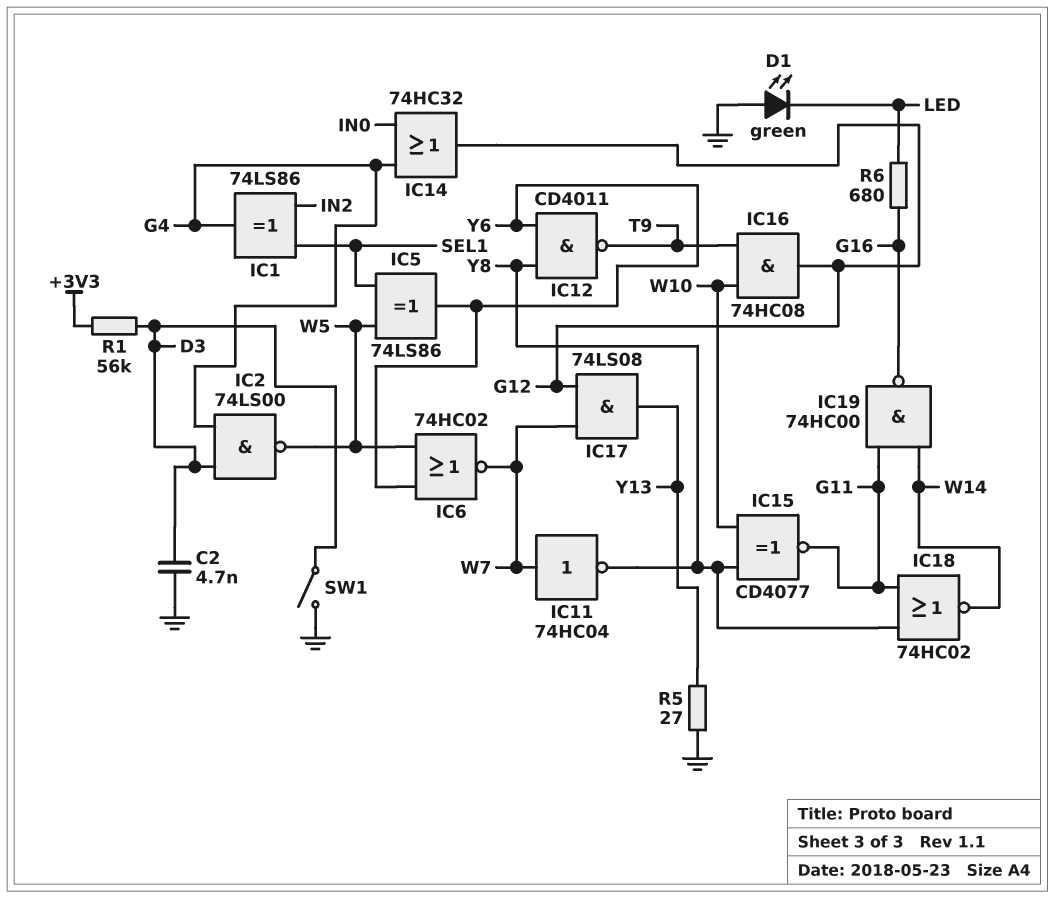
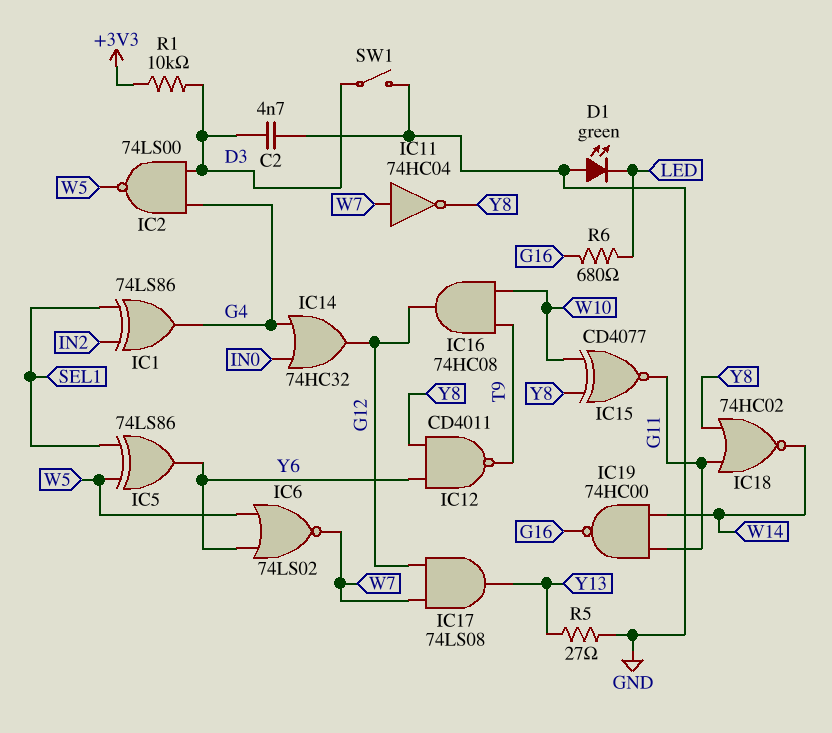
IC6: NOR 74HC02 (in W5, in Y6, out W7) -> NOR 74LS02 (in W5, in Y6, out W7)
R1: 56k (+3V3, D3) -> 10k (+3V3, D3)

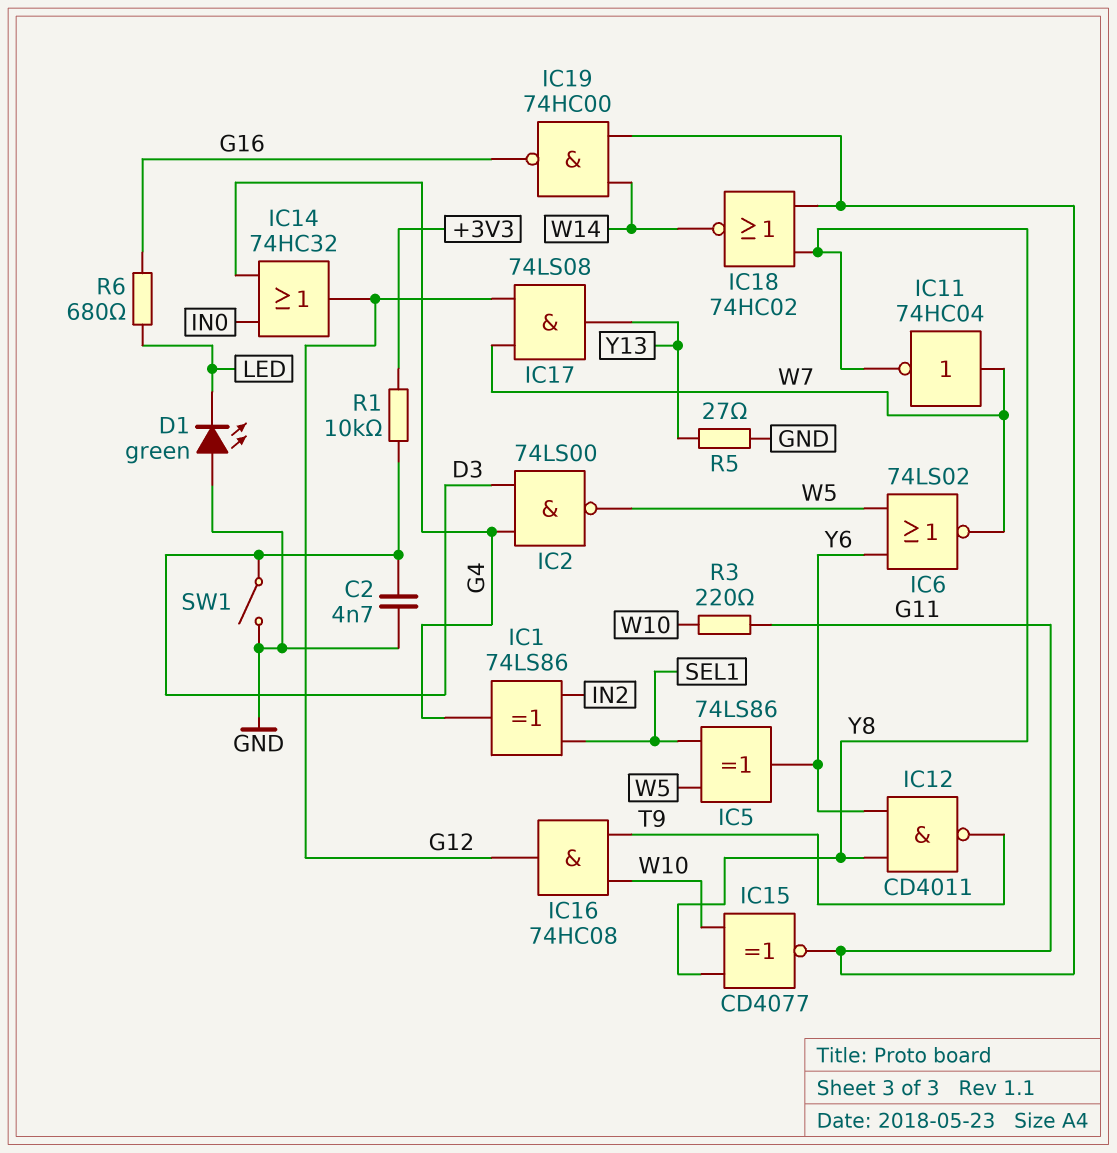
R3: none -> 220 (G11, W10)

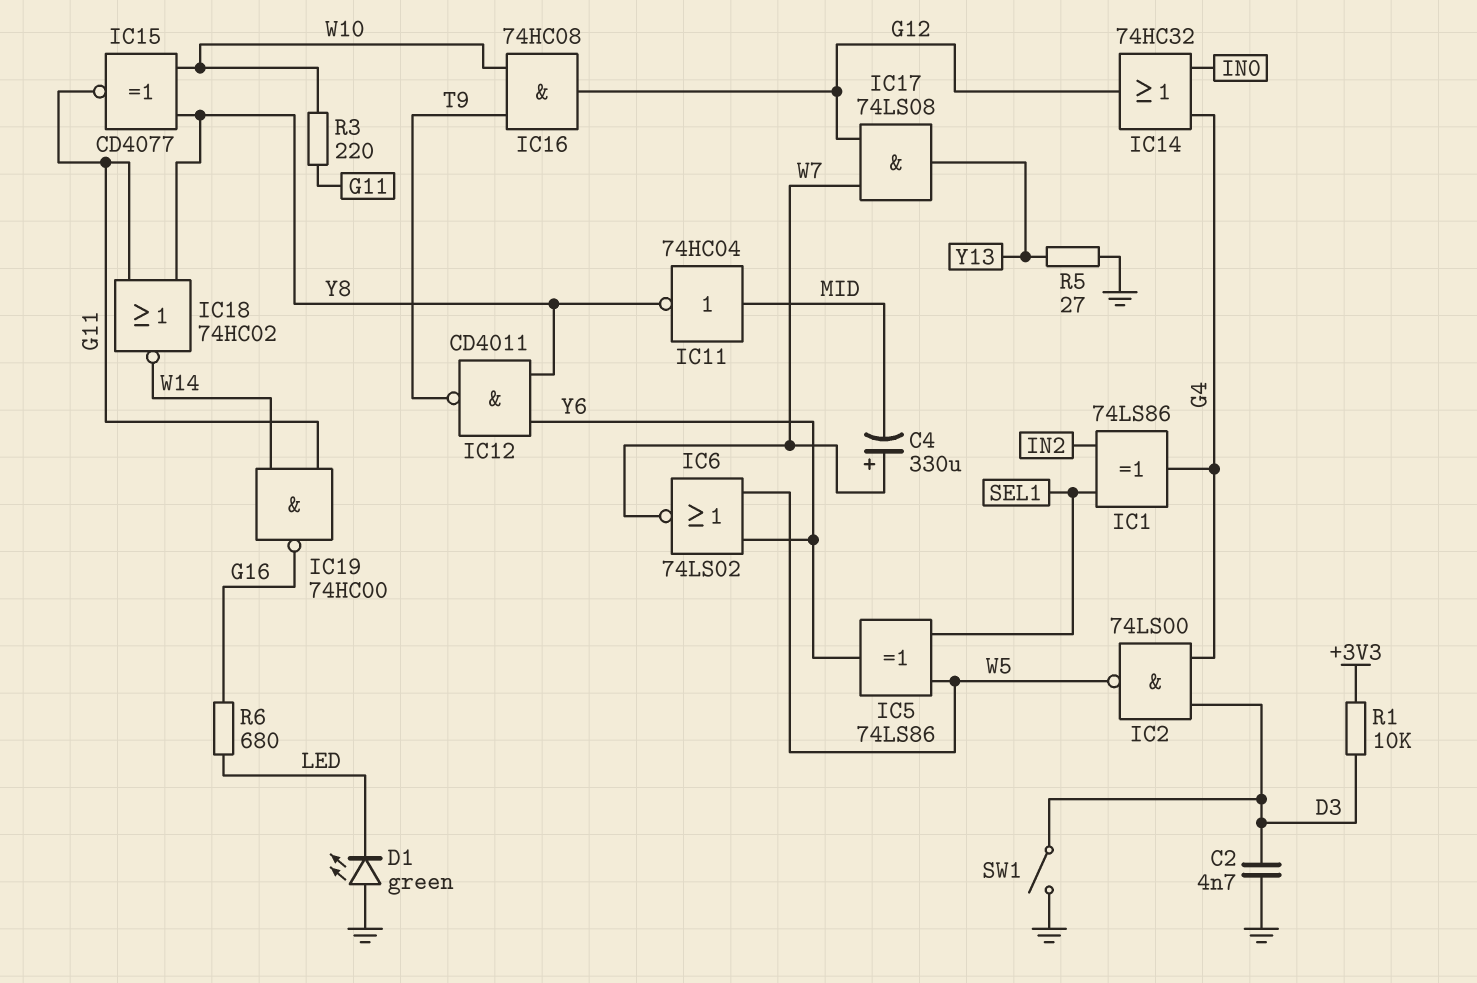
C4: none -> 330uF (plus W7, minus MID)
IC11: NOT 74HC04 (in W7, out Y8) -> NOT 74HC04 (in MID, out Y8)

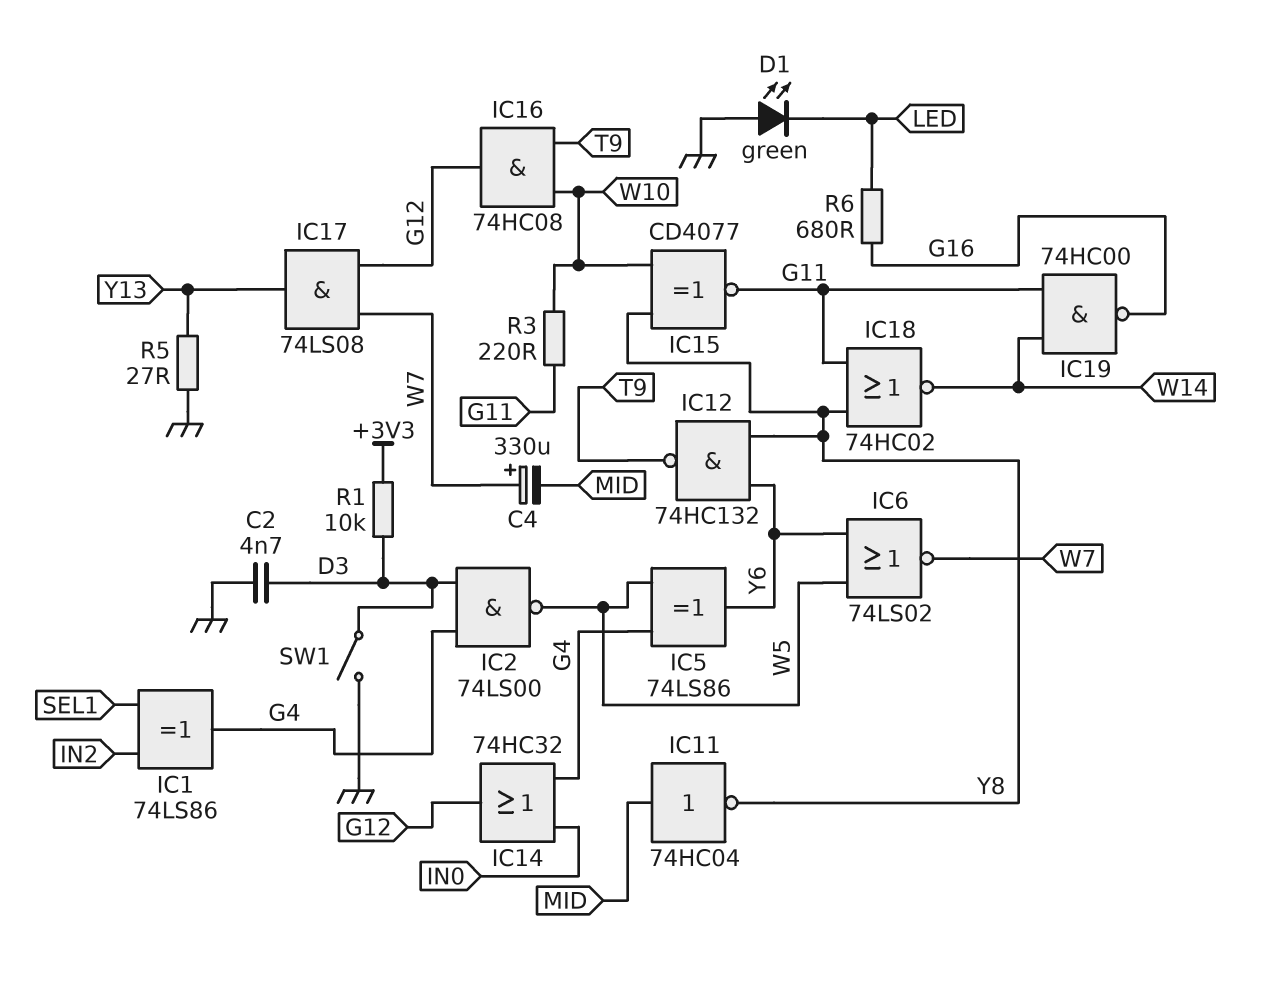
IC5: XOR 74LS86 (in SEL1, in W5, out Y6) -> XOR 74LS86 (in G4, in W5, out Y6)
IC12: NAND CD4011 (in Y6, in Y8, out T9) -> NAND 74HC132 (in Y6, in Y8, out T9)

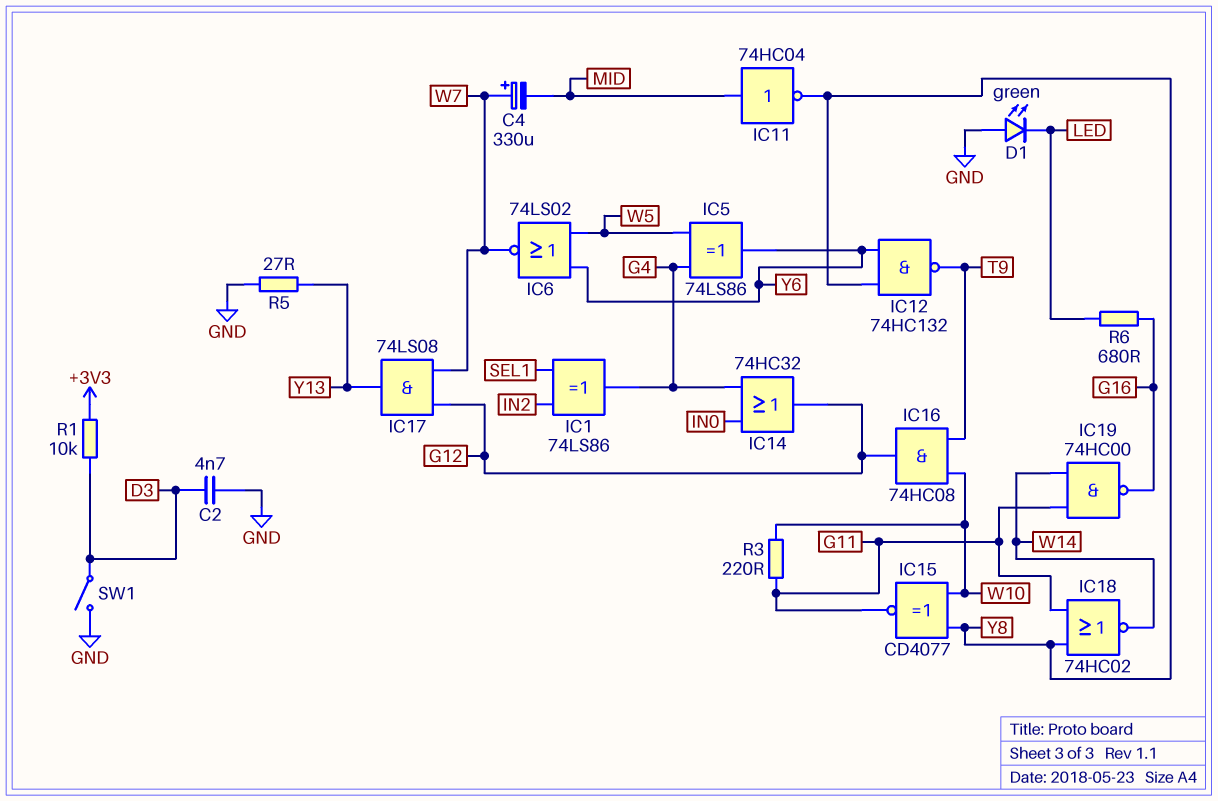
IC2: NAND 74LS00 (in D3, in G4, out W5) -> none

